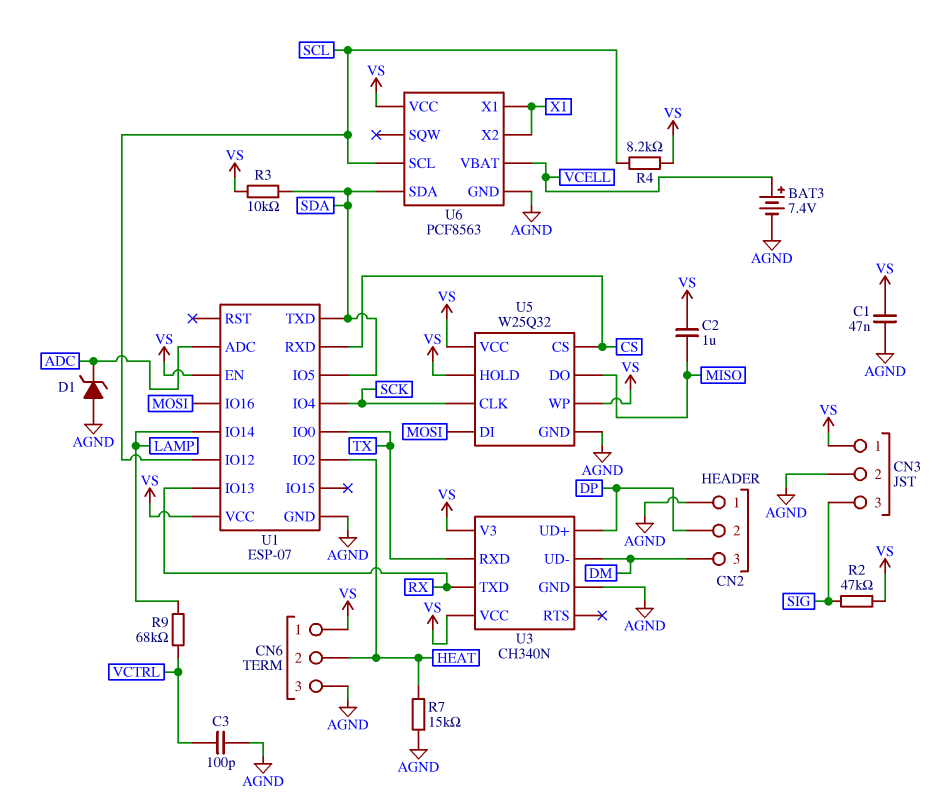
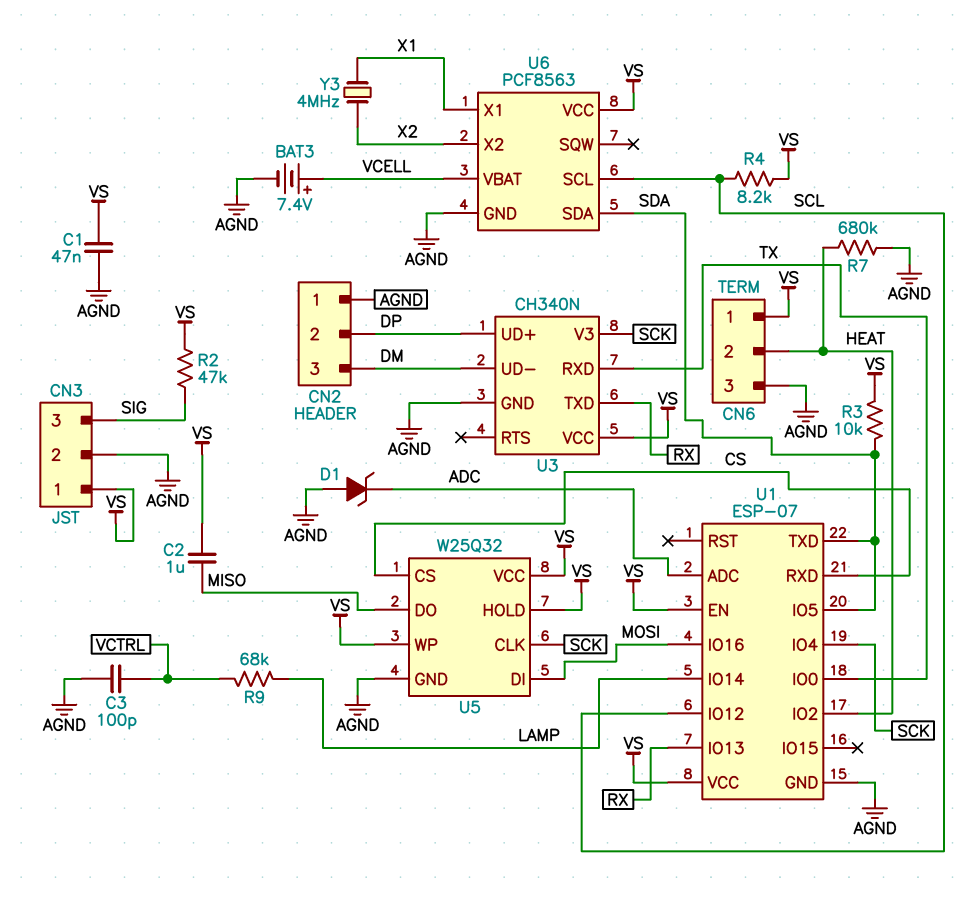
R7: 15k (AGND, HEAT) -> 680k (AGND, HEAT)
U3 pin V3: VS -> SCK
U6 pin X2: X1 -> X2
Y3: none -> 4MHz (X1, X2)

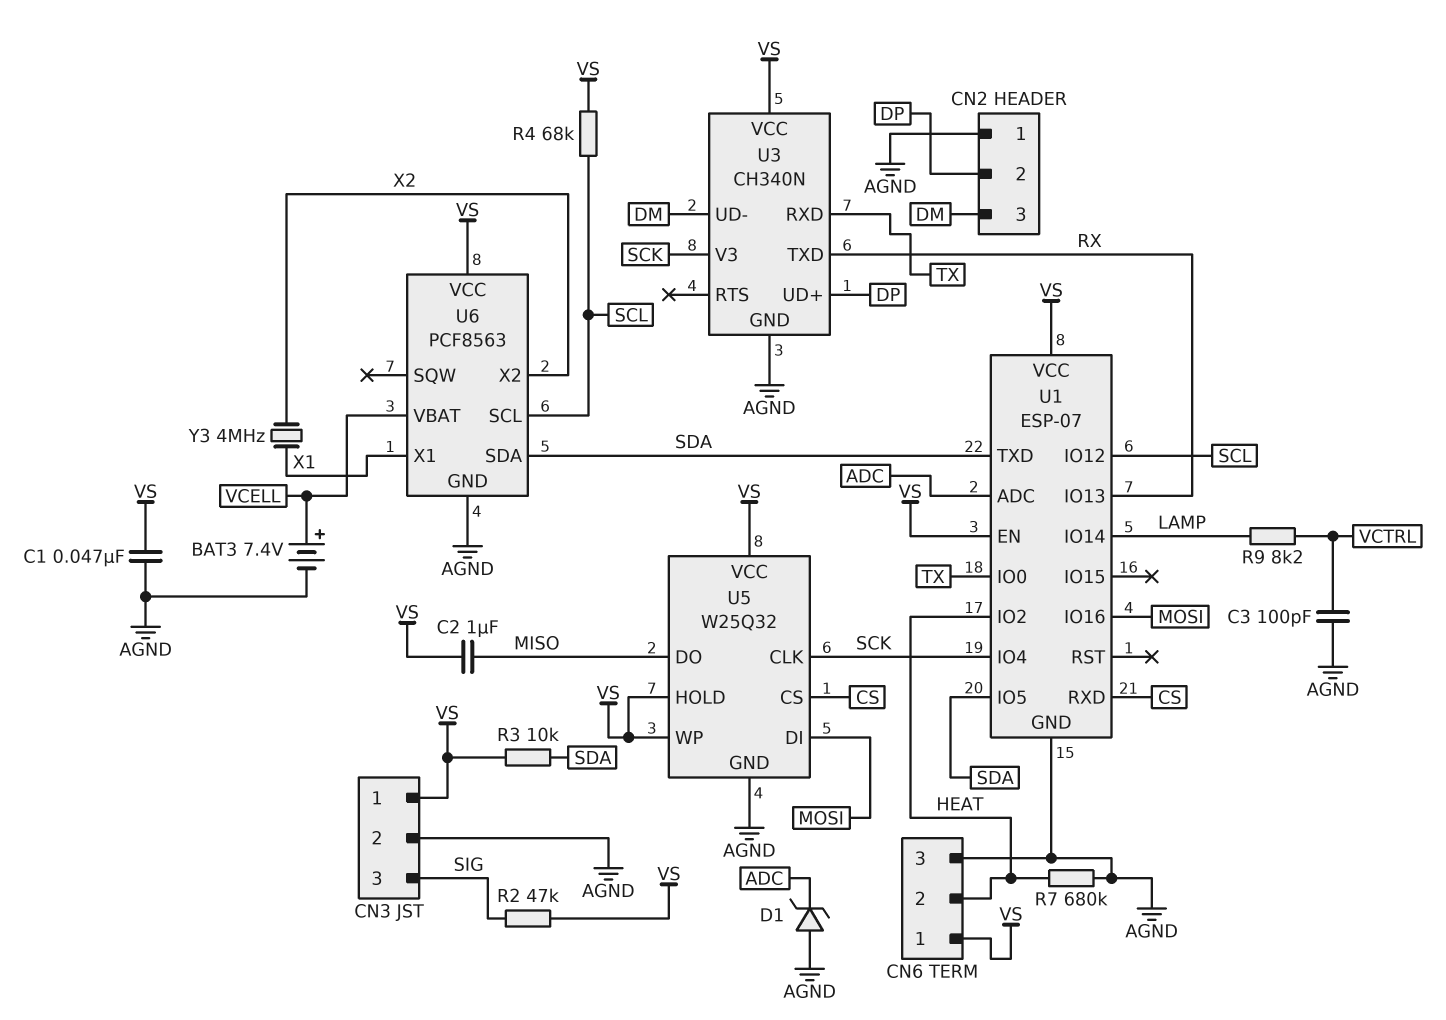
R4: 8.2k (SCL, VS) -> 68k (SCL, VS)
R9: 68k (LAMP, VCTRL) -> 8.2k (LAMP, VCTRL)

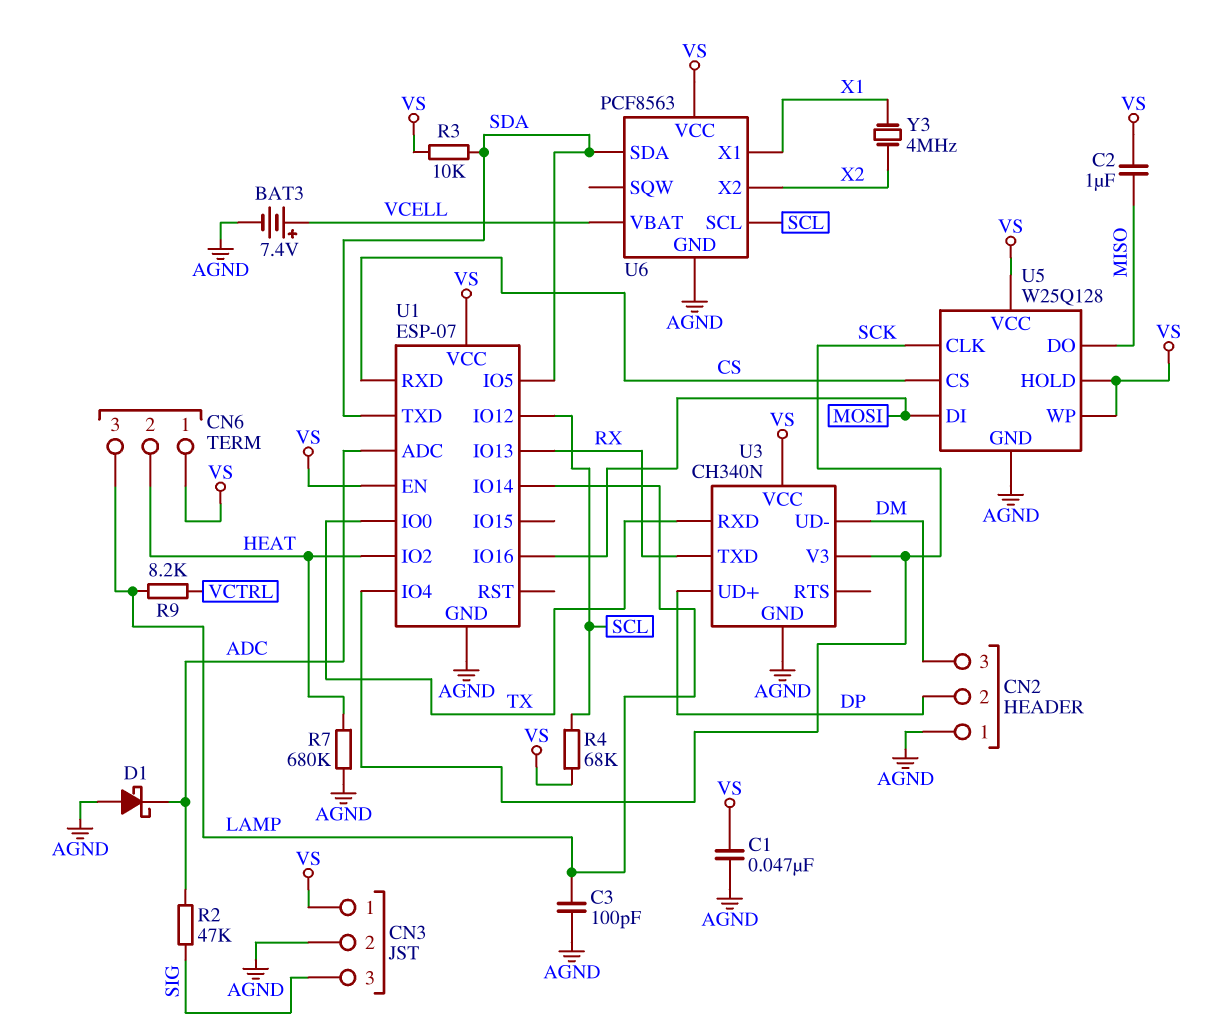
C3: 100pF (AGND, VCTRL) -> 100pF (AGND, LAMP)
CN6 pin 3: AGND -> LAMP
D1: zener (A AGND, K ADC) -> schottky (A AGND, K ADC)
R2: 47k (SIG, VS) -> 47k (ADC, SIG)
U5: W25Q32 -> W25Q128

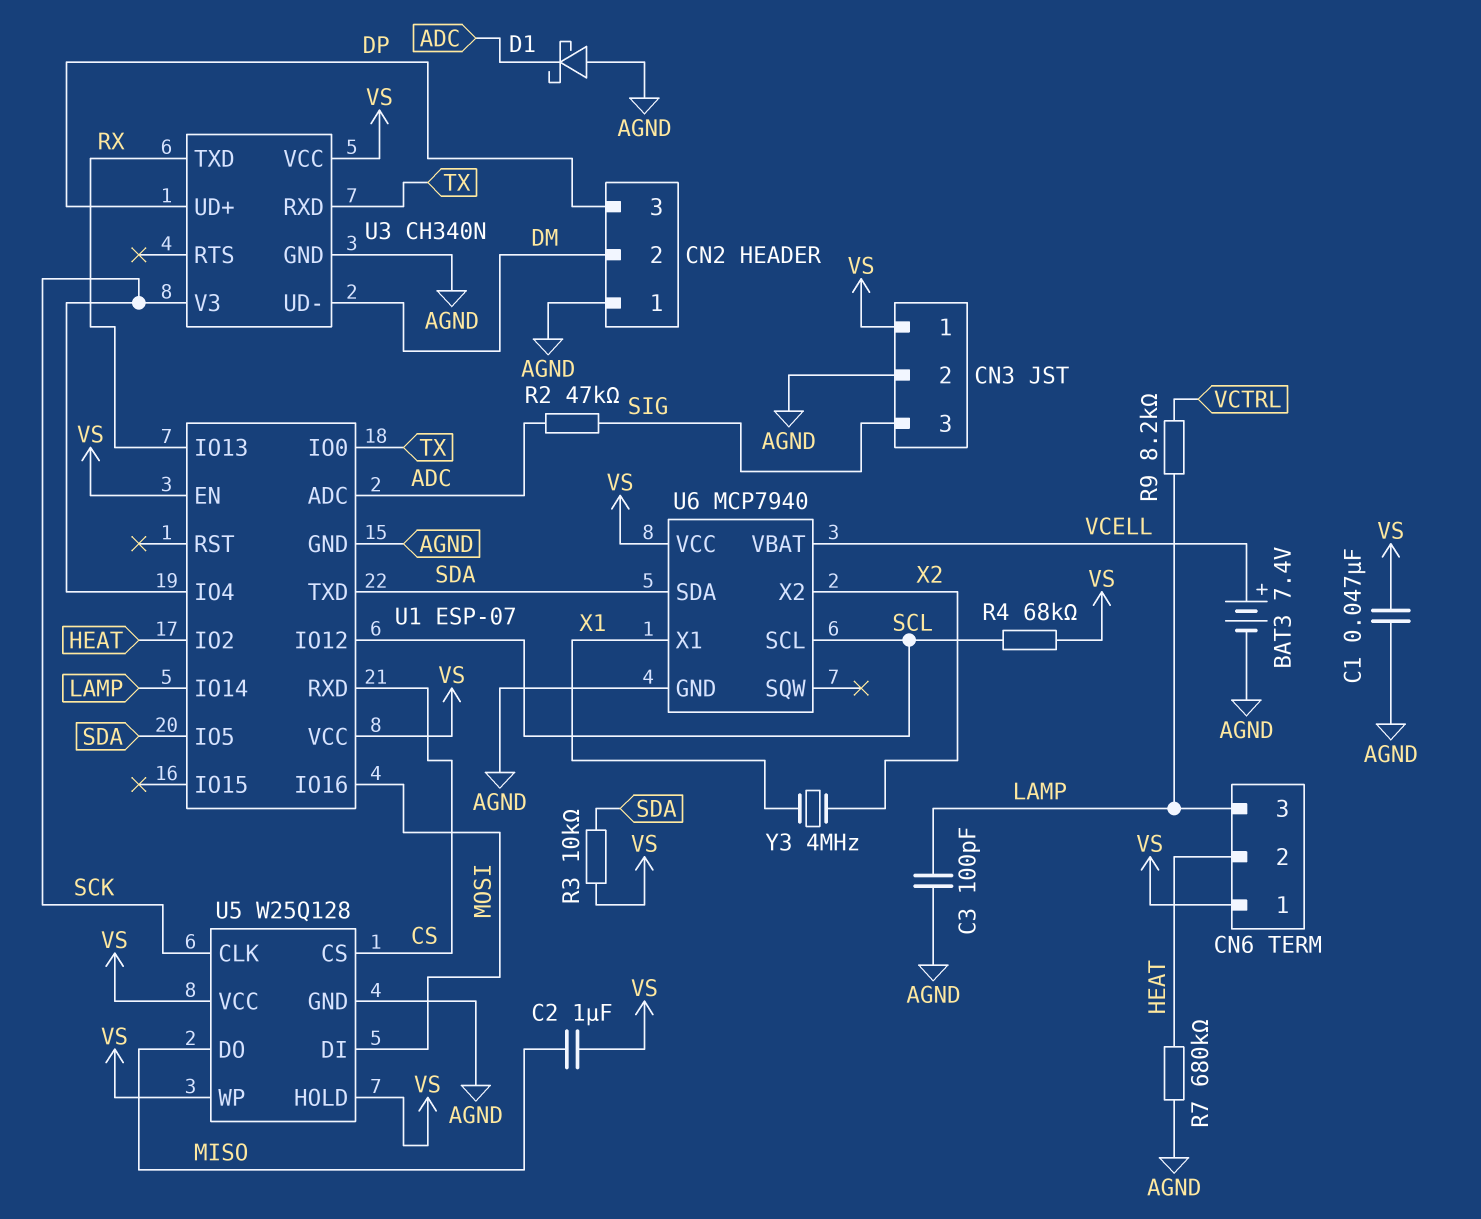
CN2 pin 2: DP -> DM
CN2 pin 3: DM -> DP
U6: PCF8563 -> MCP7940

